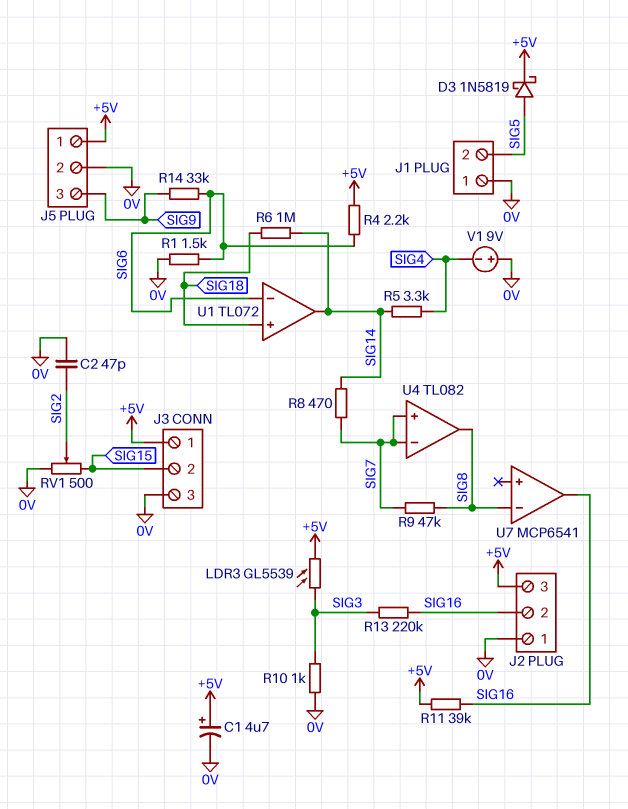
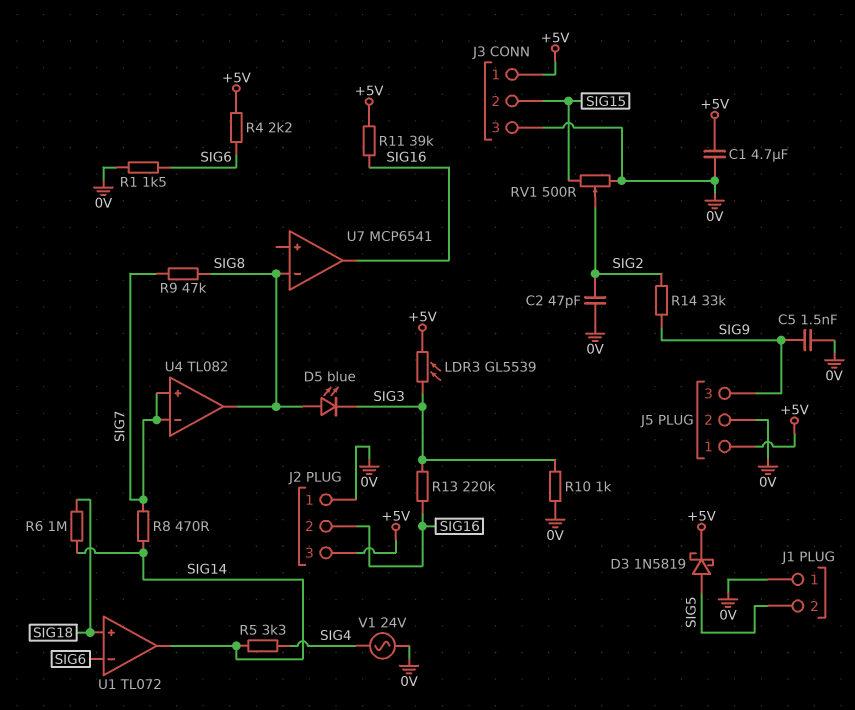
C1: 4.7uF (plus +5V, minus 0V) -> 4.7uF (+5V, 0V)
C5: none -> 1.5nF (0V, SIG9)
D5: none -> LED blue (A SIG8, K SIG3)
R14: 33k (SIG6, SIG9) -> 33k (SIG2, SIG9)
V1: 9V (plus 0V, minus SIG4) -> AC 24V (0V, SIG4)

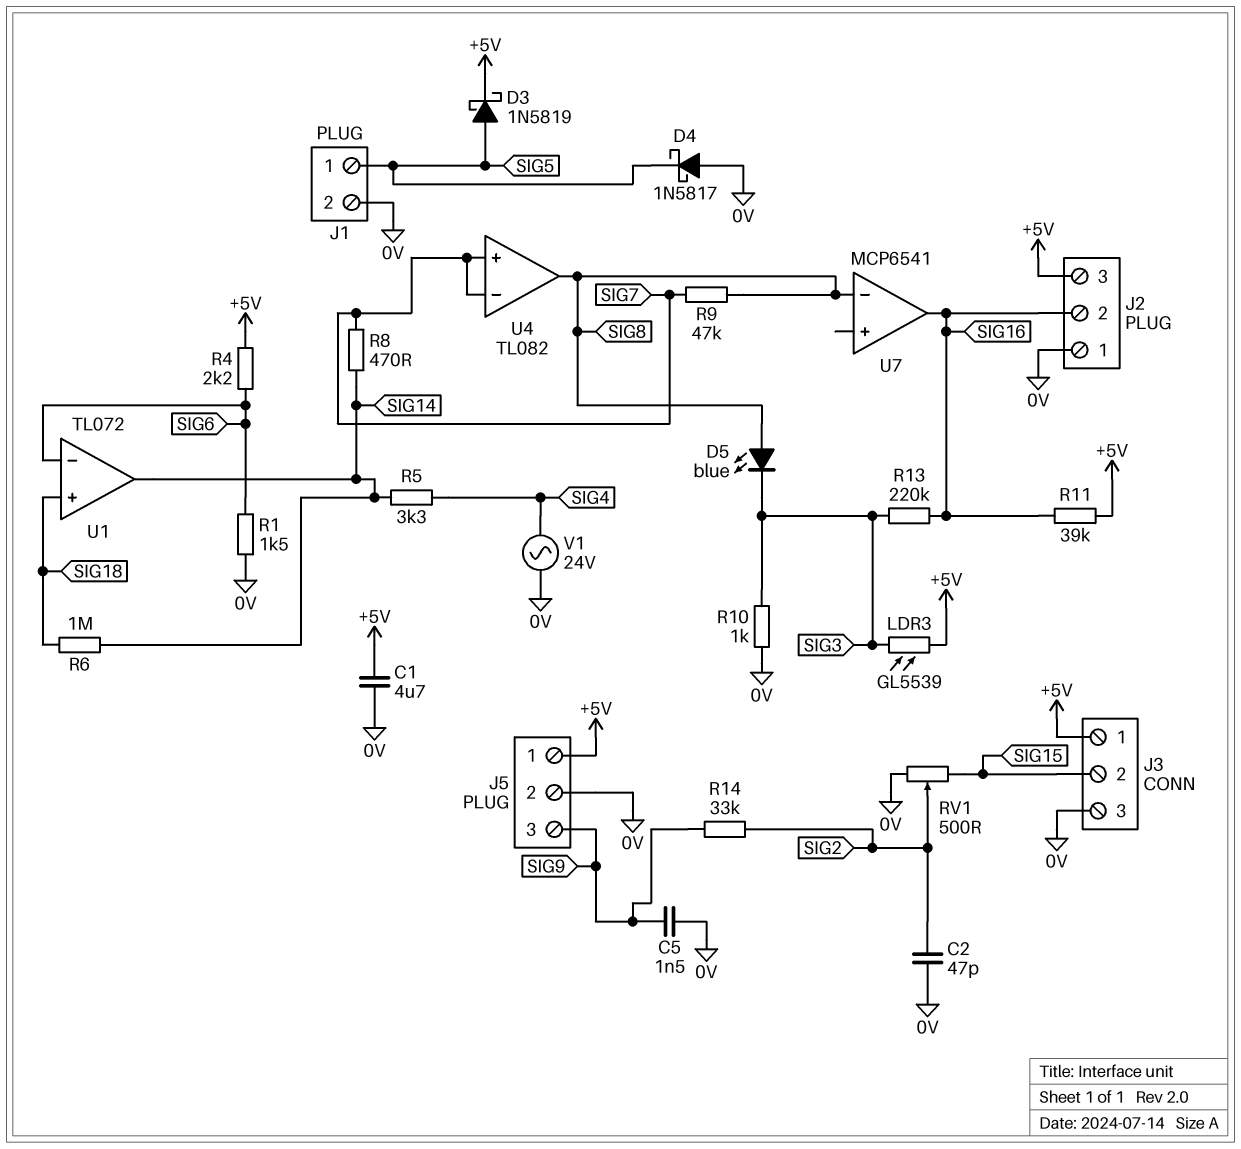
D4: none -> schottky 1N5817 (A 0V, K SIG5)
J1 pin 1: 0V -> SIG5
J1 pin 2: SIG5 -> 0V

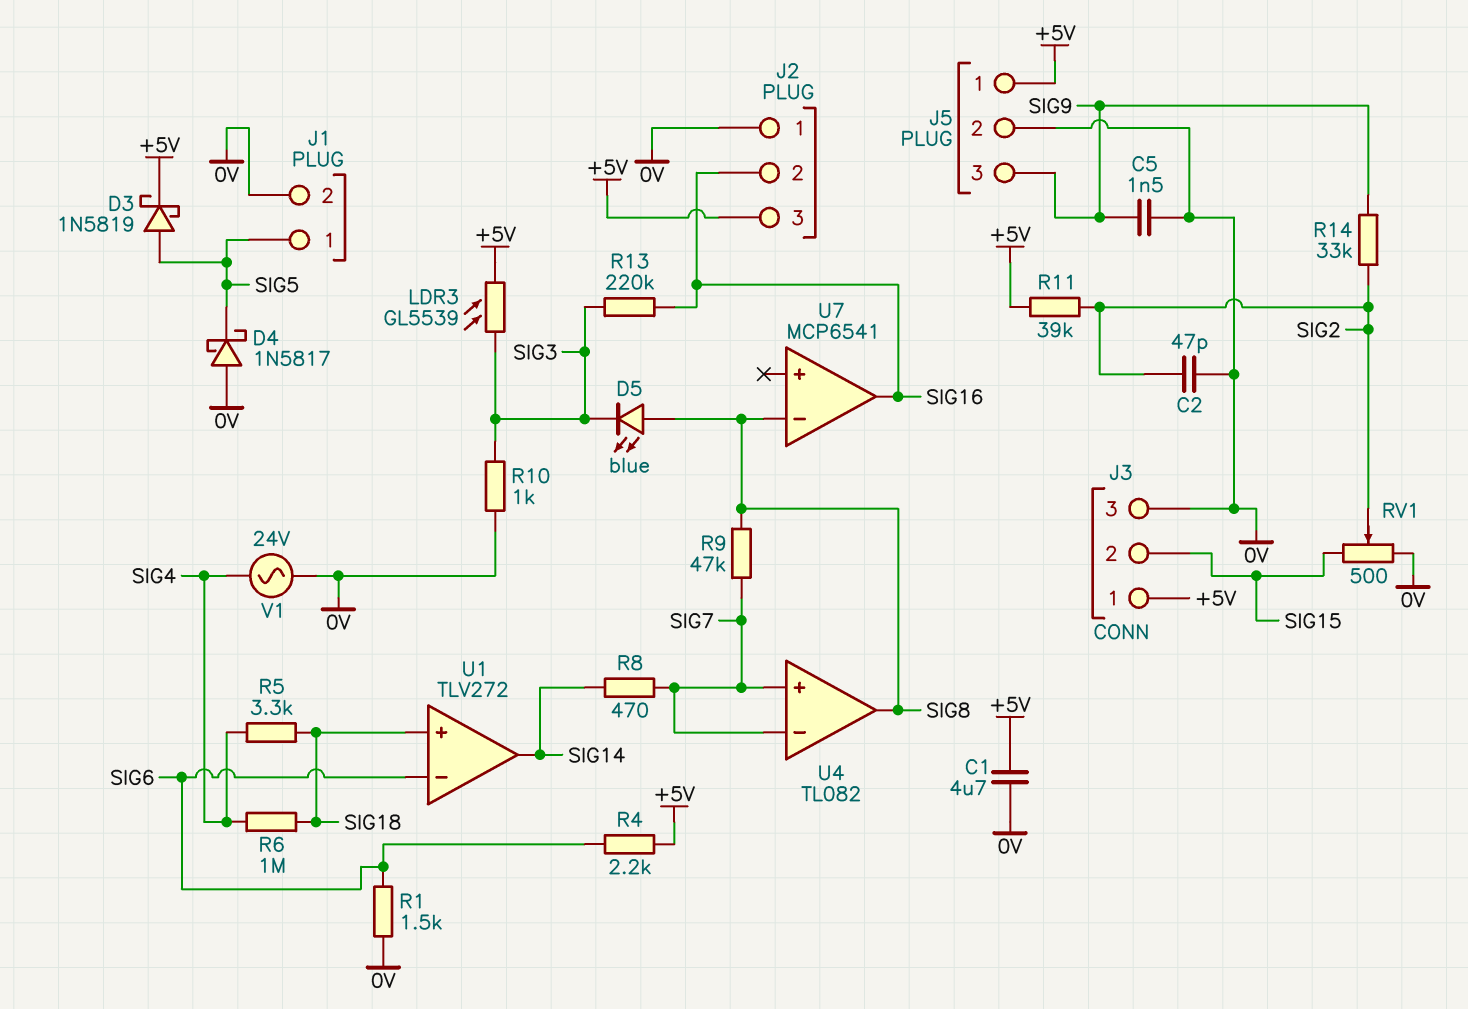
R5: 3.3k (SIG4, SIG14) -> 3.3k (SIG4, SIG18)
R6: 1M (SIG14, SIG18) -> 1M (SIG4, SIG18)
R11: 39k (+5V, SIG16) -> 39k (+5V, SIG2)
U1: TL072 -> TLV272

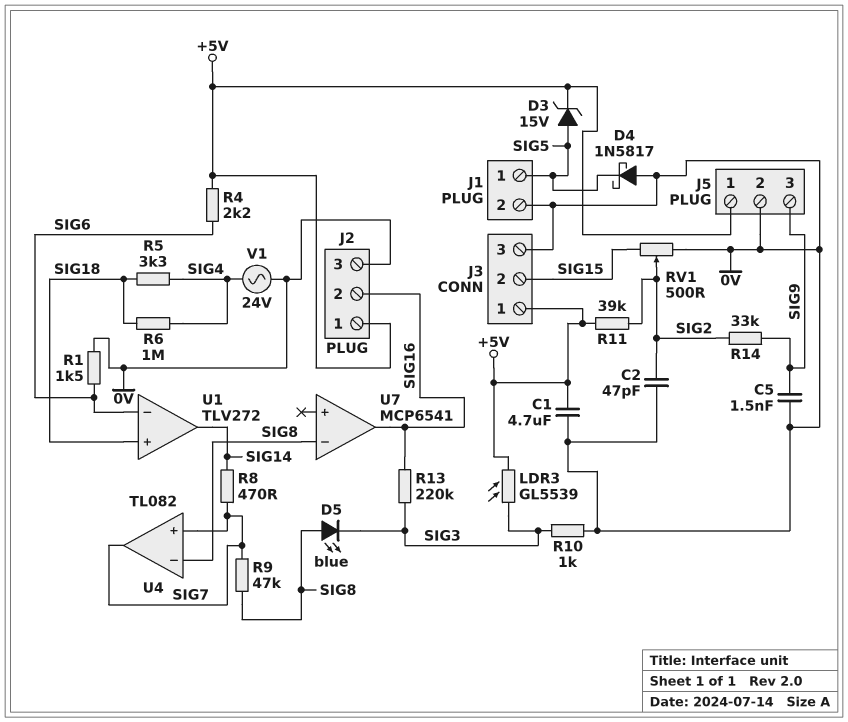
D3: schottky 1N5819 (A SIG5, K +5V) -> zener 15V (A SIG5, K +5V)
J2 pin 1: 0V -> +5V
J2 pin 3: +5V -> 0V
U4 pin in-: SIG7 -> SIG8
U4 pin out: SIG8 -> SIG7

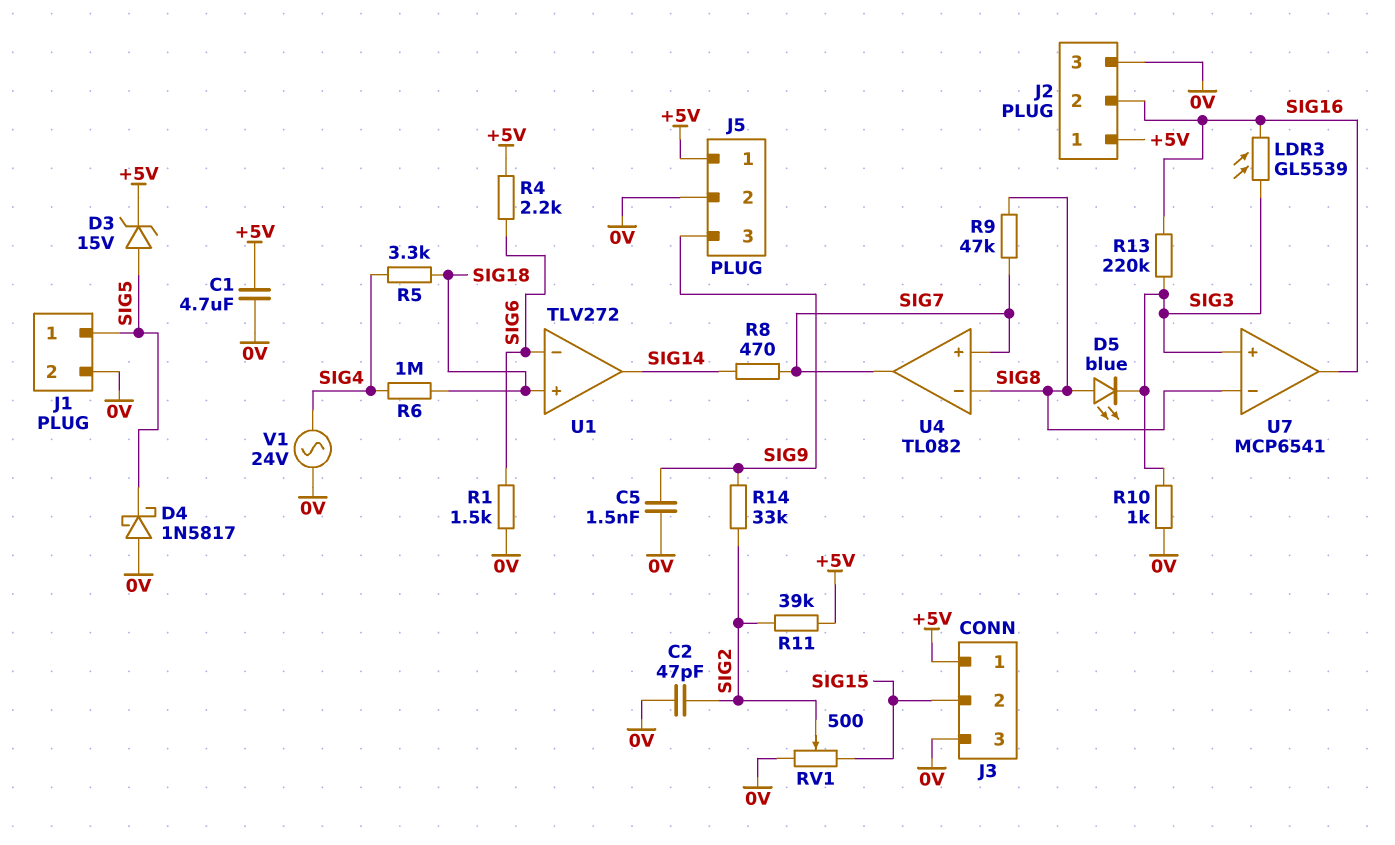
LDR3: GL5539 (+5V, SIG3) -> GL5539 (SIG3, SIG16)
U7 pin in+: none -> SIG3

